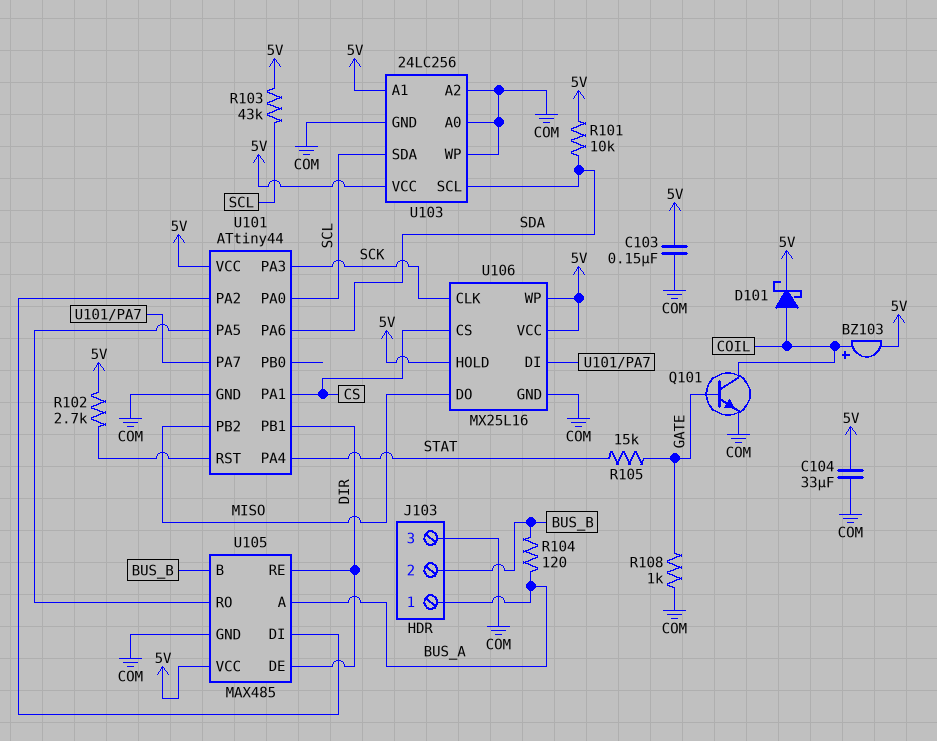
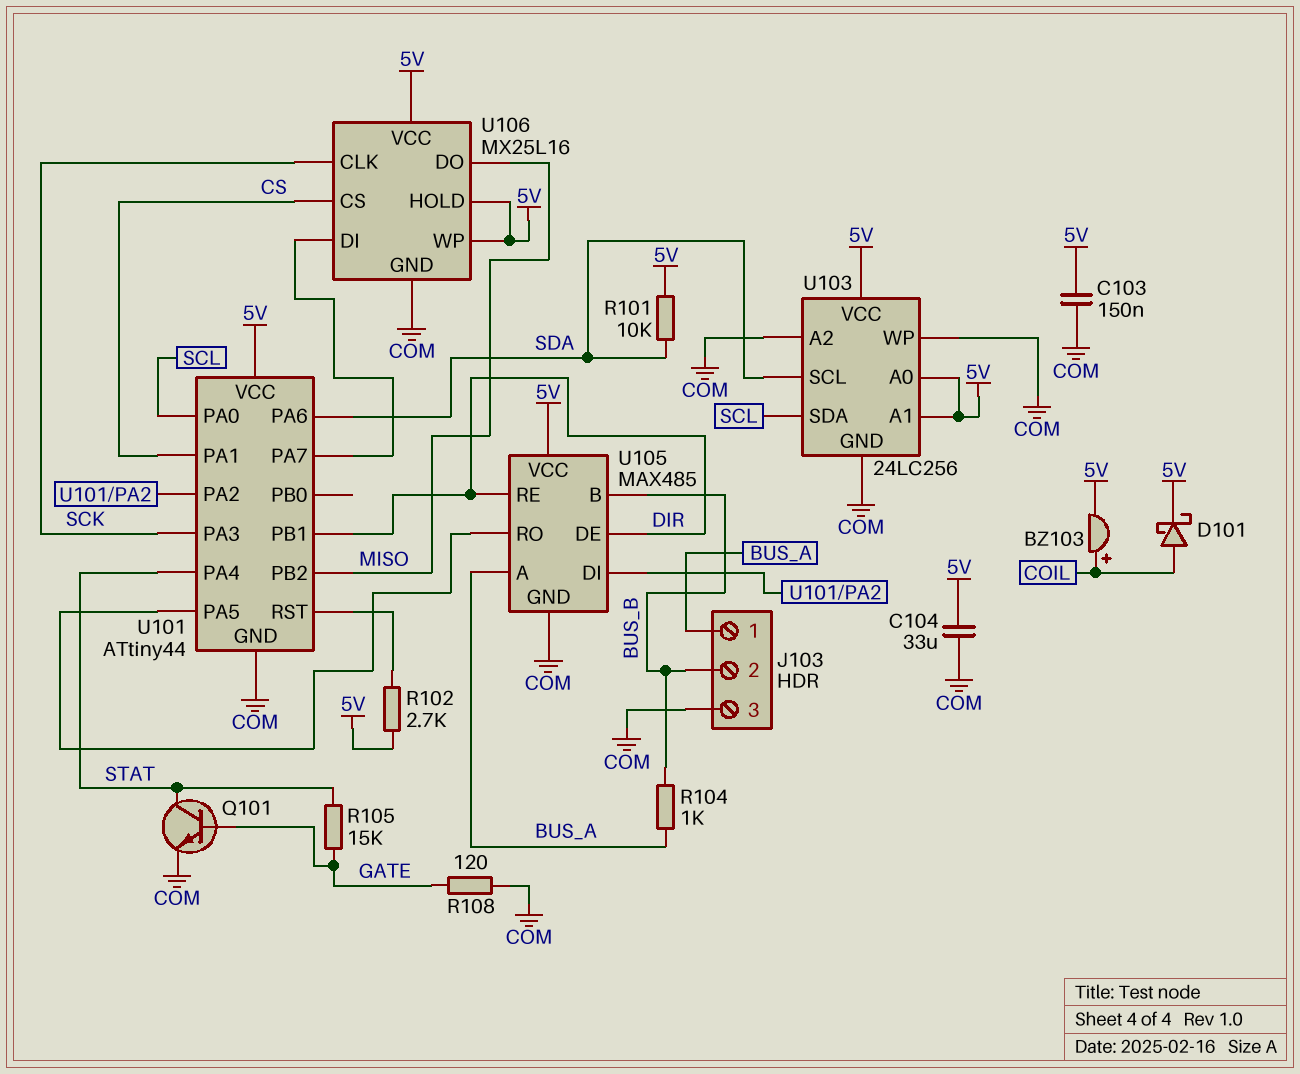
Q101: NPN (B GATE, C COIL, E COM) -> NPN (B GATE, C STAT, E COM)
R103: 43k (5V, SCL) -> none
R104: 120 (BUS_A, BUS_B) -> 1k (BUS_A, BUS_B)
R108: 1k (COM, GATE) -> 120 (COM, GATE)
U103 pin A0: COM -> 5V

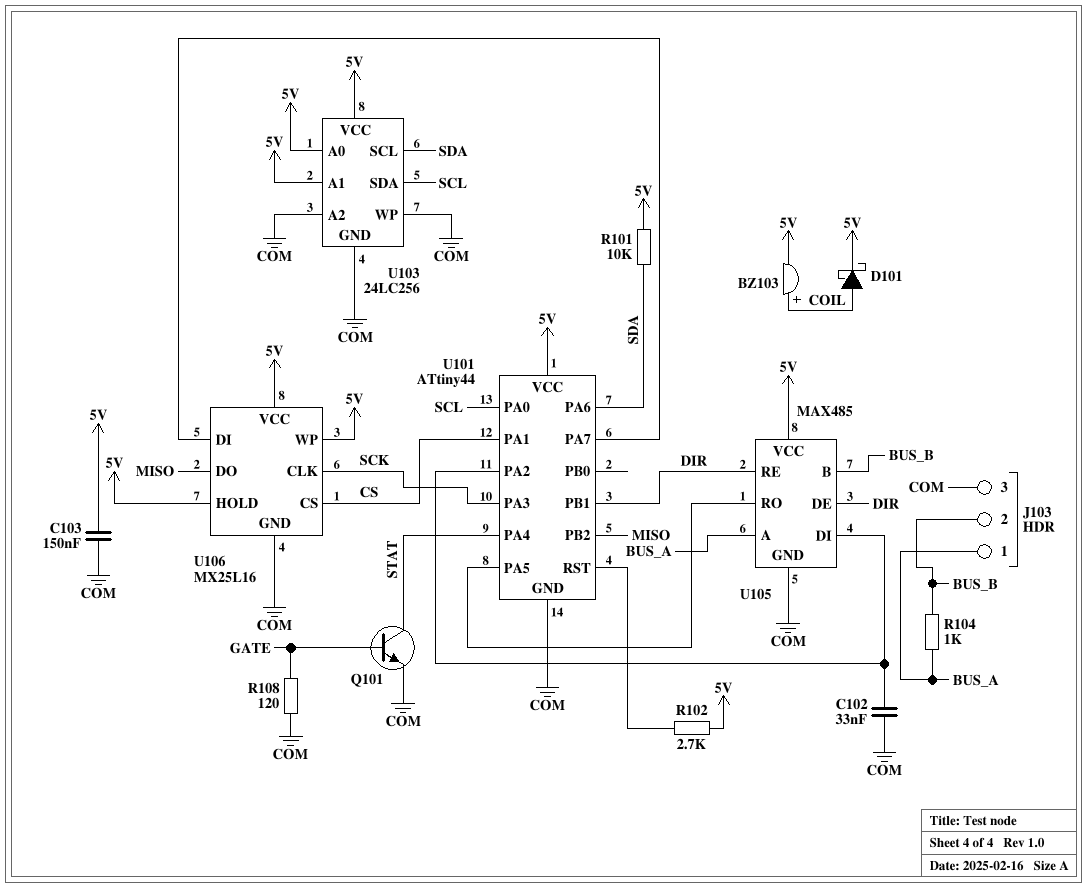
C102: none -> 33nF (COM, U101/PA2)
C104: 33uF (5V, COM) -> none
R105: 15k (GATE, STAT) -> none

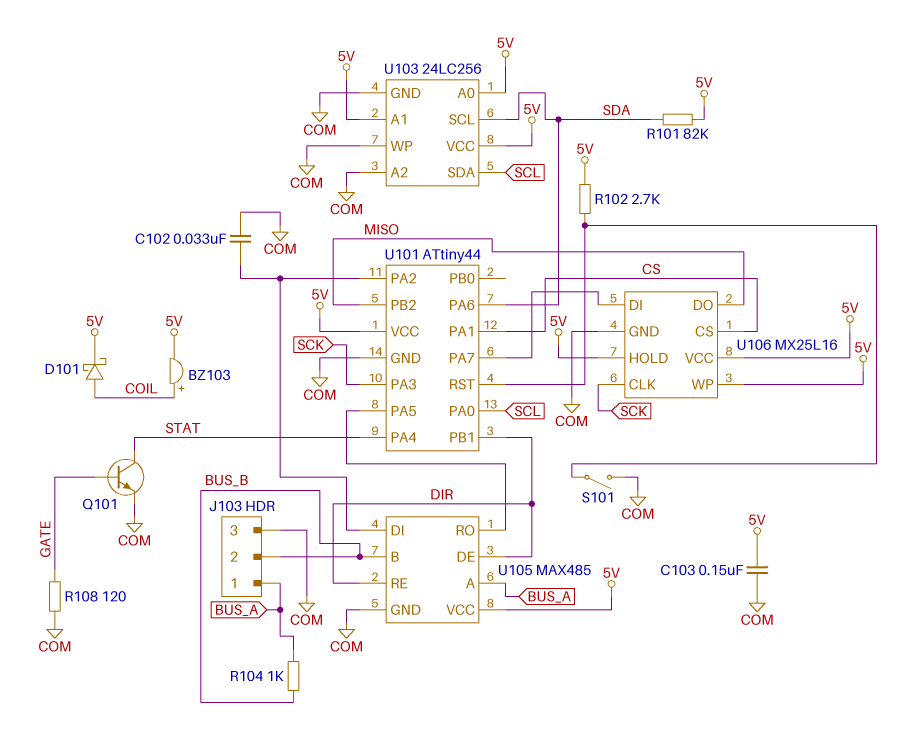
R101: 10k (5V, SDA) -> 82k (5V, SDA)
S101: none -> switch (COM, U101/RST)

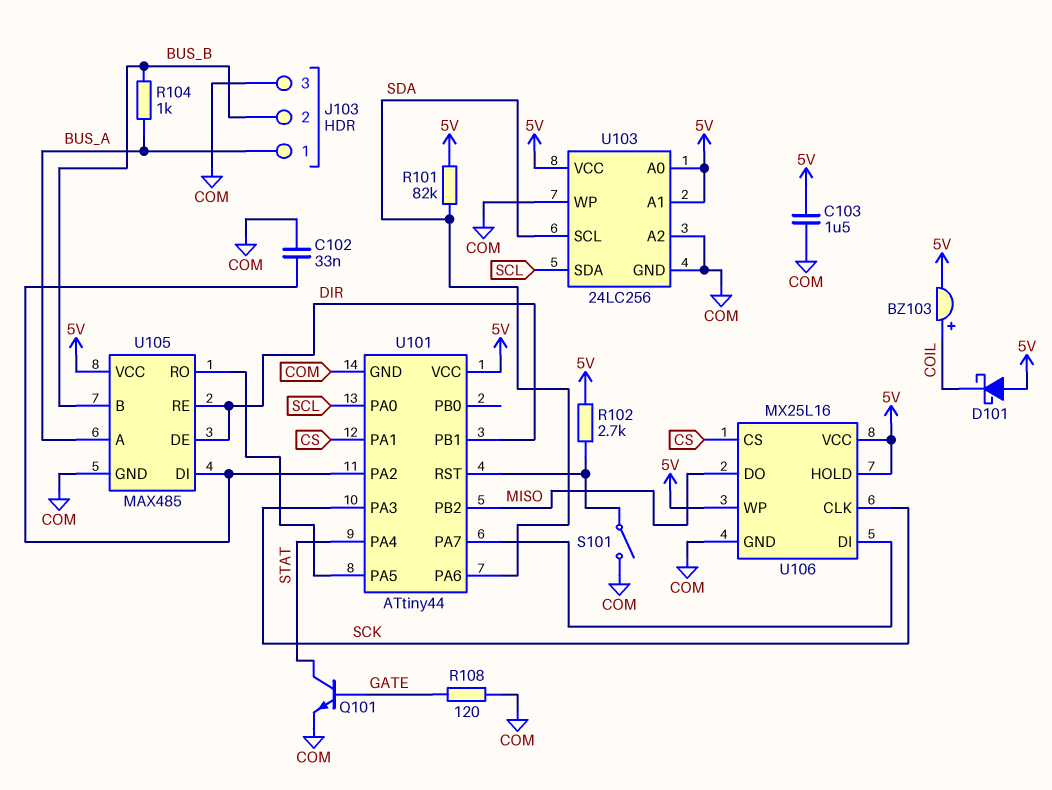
C103: 150nF (5V, COM) -> 1.5uF (5V, COM)
D101: schottky (A COIL, K 5V) -> schottky (A 5V, K COIL)

